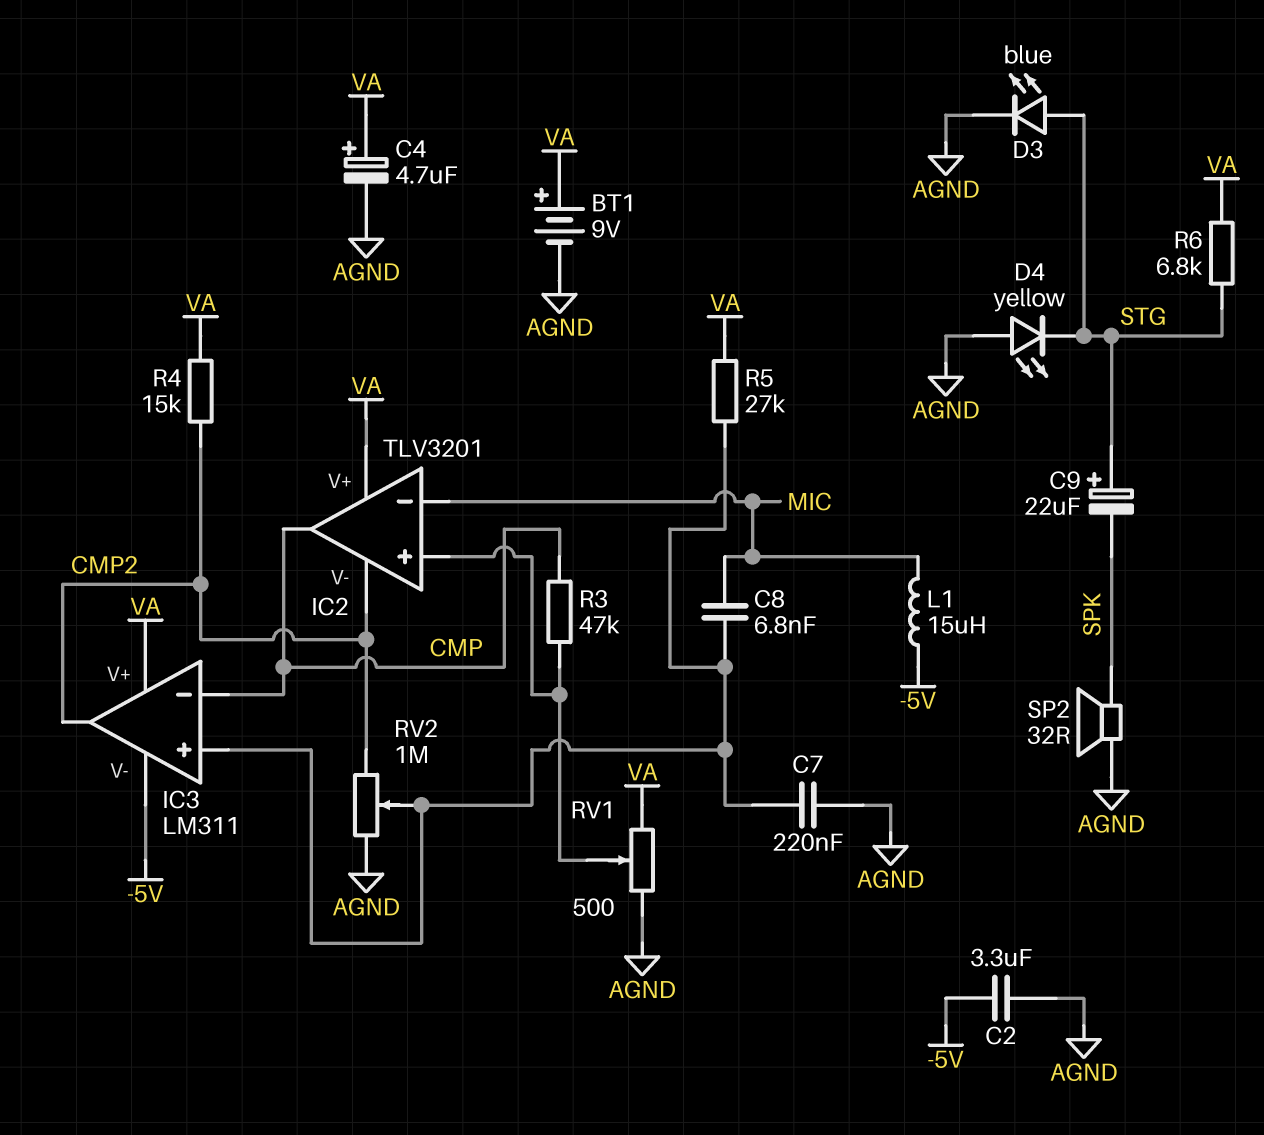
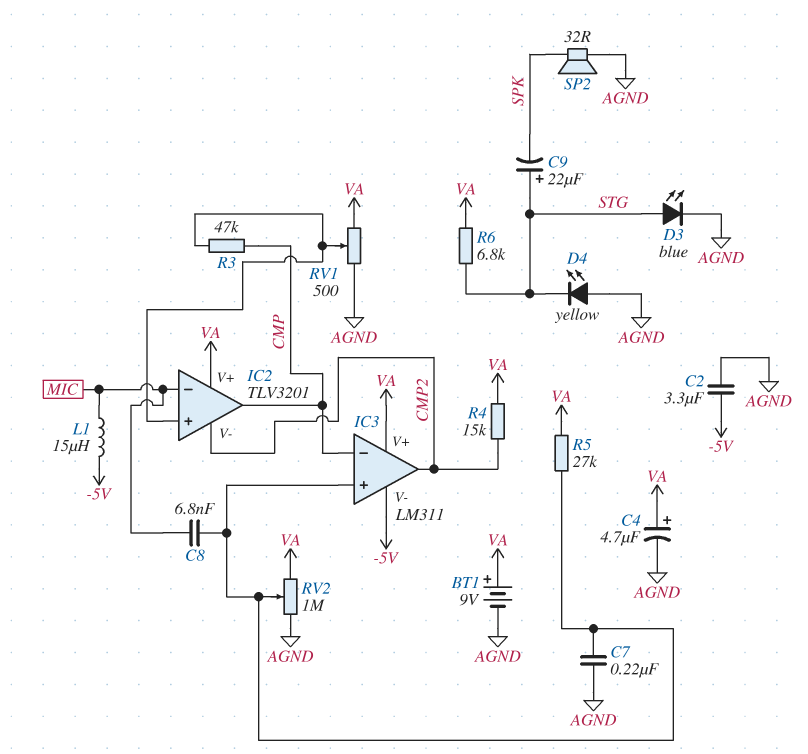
RV2: 1M (AGND, CMP2, wiper IC3/in+) -> 1M (AGND, VA, wiper IC3/in+)

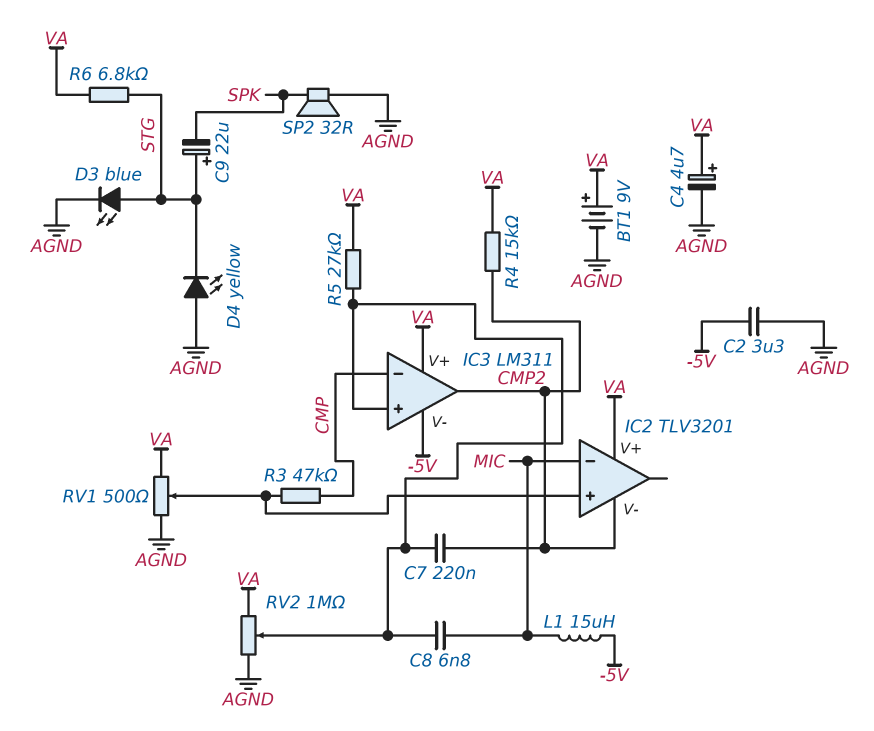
C7: 220nF (AGND, IC3/in+) -> 220nF (CMP2, IC3/in+)
IC2 pin out: CMP -> none

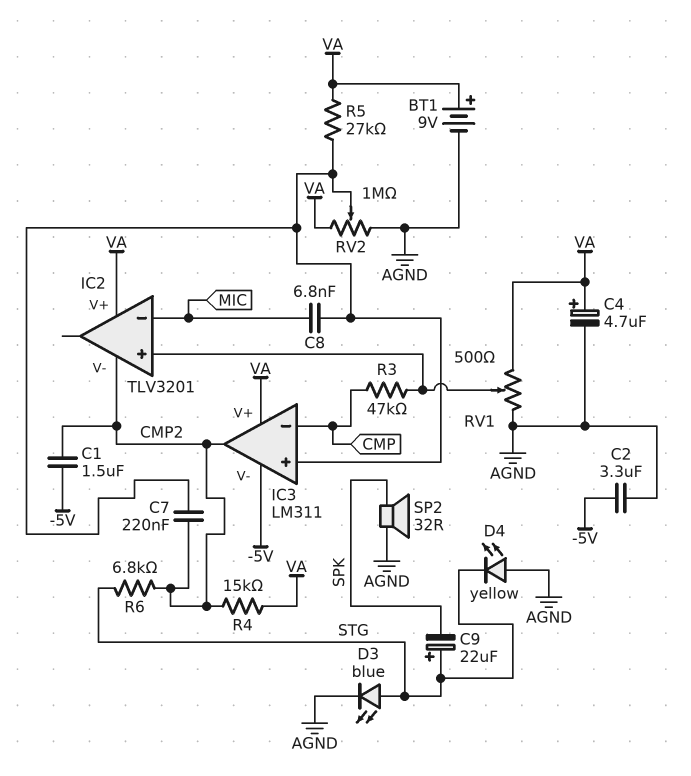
C1: none -> 1.5uF (-5V, CMP2)
L1: 15uH (-5V, MIC) -> none
R6: 6.8k (STG, VA) -> 6.8k (CMP2, STG)

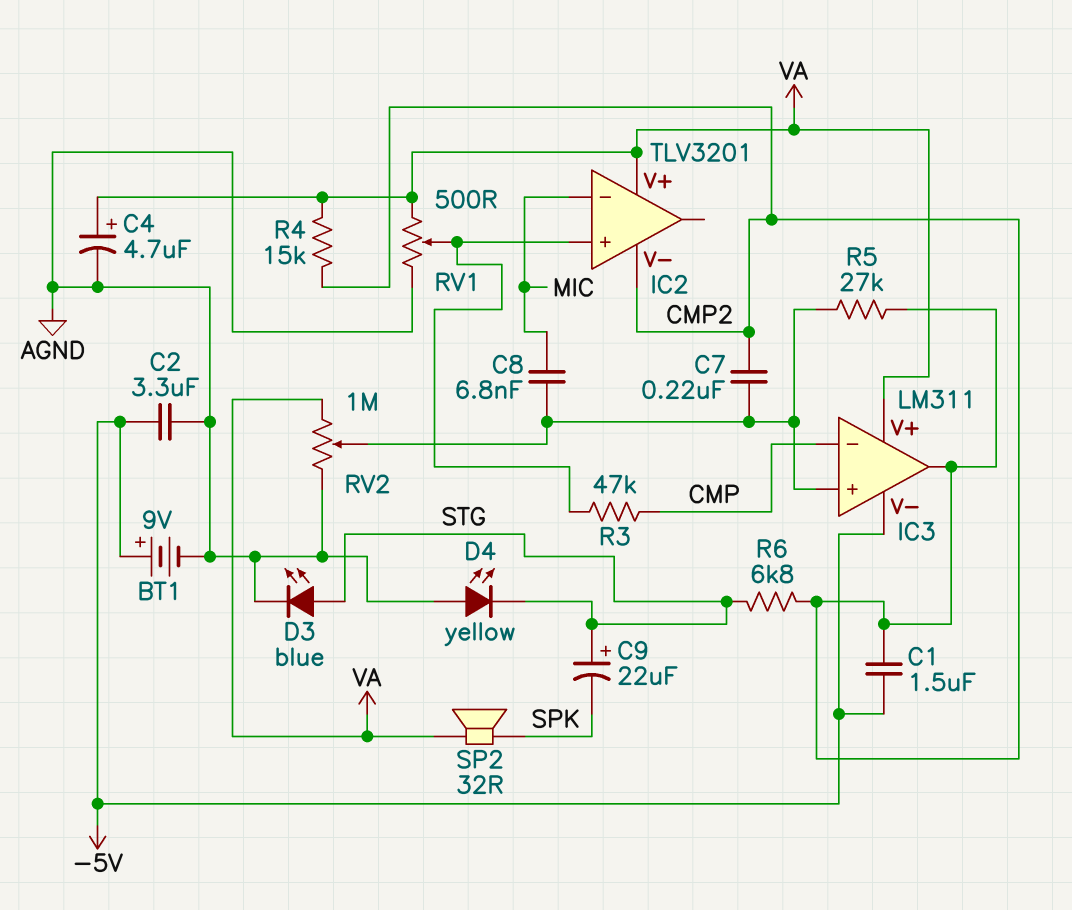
BT1: 9V (plus VA, minus AGND) -> 9V (plus -5V, minus AGND)
R5: 27k (IC3/in+, VA) -> 27k (CMP2, IC3/in+)
SP2: speaker 32R (AGND, SPK) -> speaker 32R (SPK, VA)

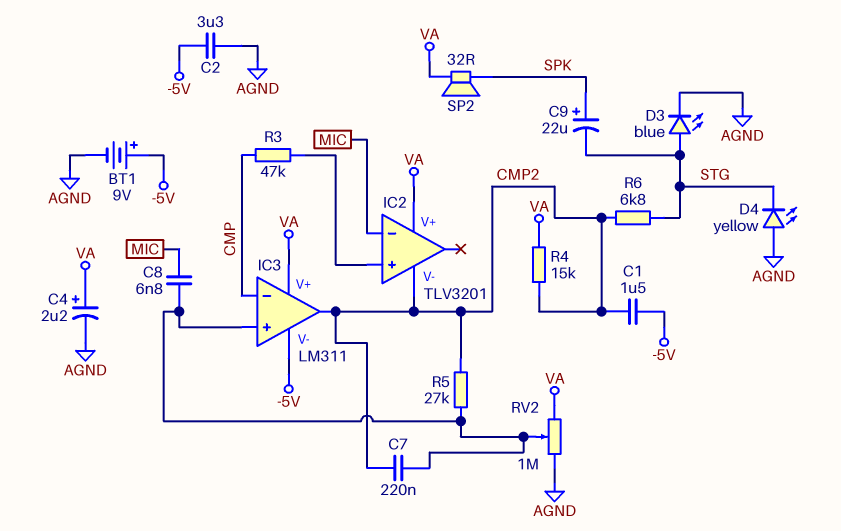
C4: 4.7uF (plus VA, minus AGND) -> 2.2uF (plus VA, minus AGND)
C9: 22uF (plus STG, minus SPK) -> 22uF (plus SPK, minus STG)
RV1: 500 (AGND, VA, wiper IC2/in+) -> none

